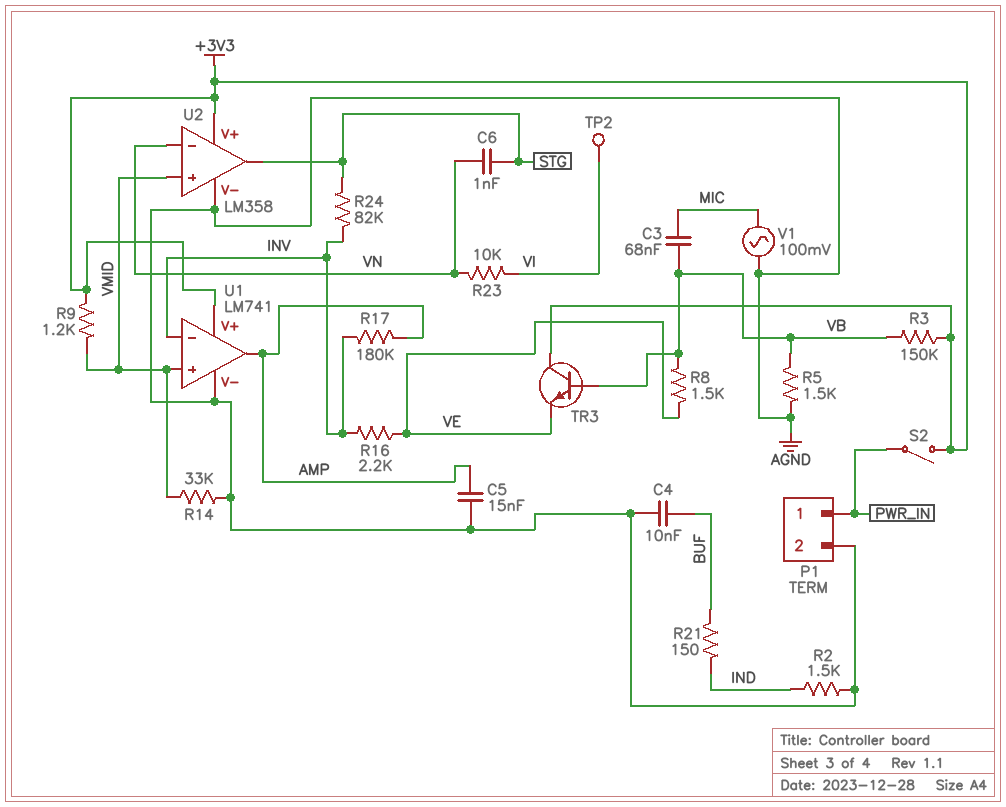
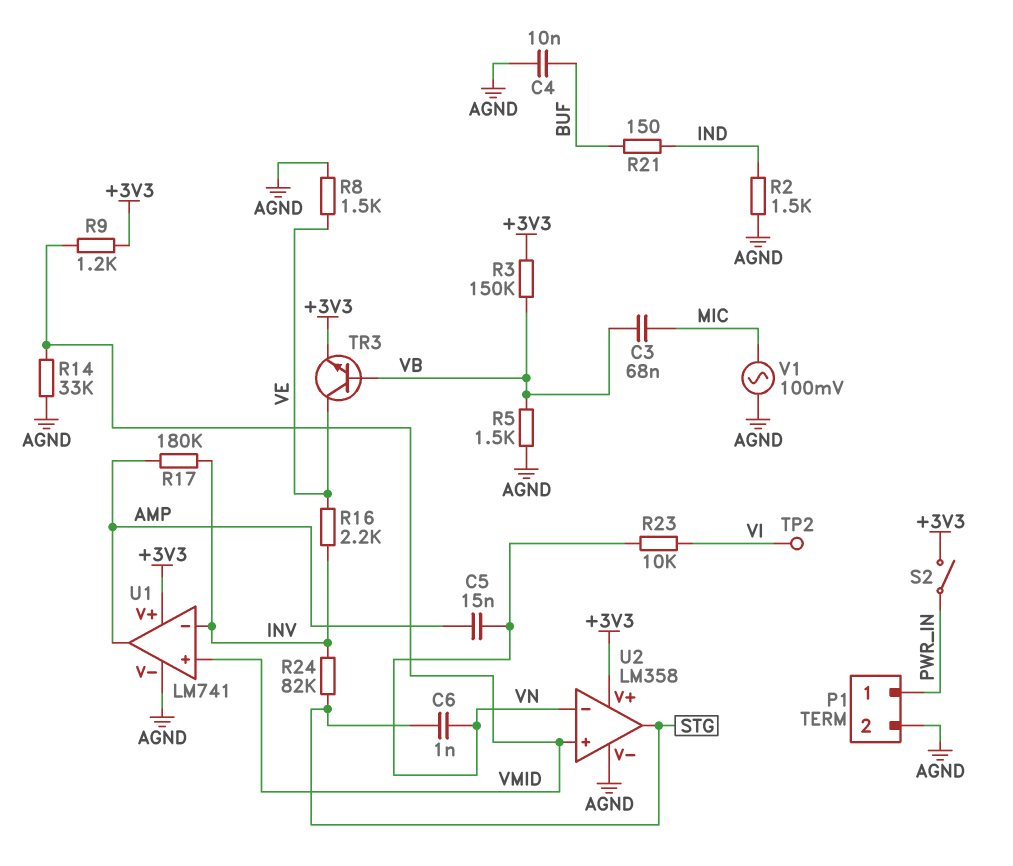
C5: 15nF (AGND, AMP) -> 15nF (AMP, VN)
R8: 1.5k (VB, VE) -> 1.5k (AGND, VE)
TR3: NPN (B VB, C +3V3, E VE) -> NPN (B VB, C VE, E +3V3)

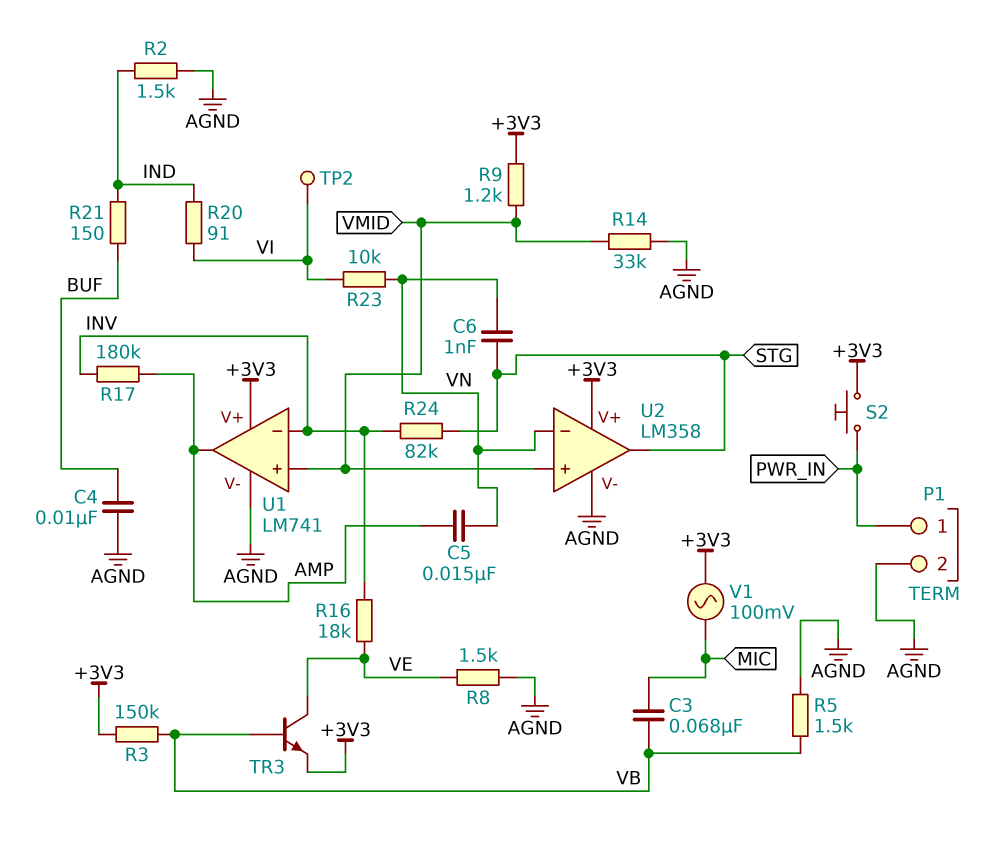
R16: 2.2k (INV, VE) -> 18k (INV, VE)
R20: none -> 91 (IND, VI)
S2: switch (+3V3, PWR_IN) -> button (+3V3, PWR_IN)
V1: AC 100mV (AGND, MIC) -> AC 100mV (+3V3, MIC)

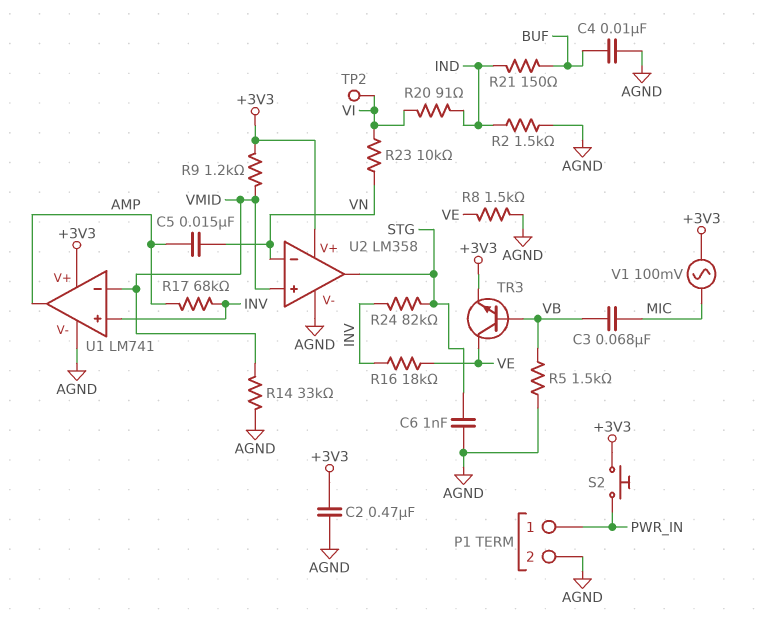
C2: none -> 470nF (+3V3, AGND)
C6: 1nF (STG, VN) -> 1nF (AGND, STG)
R3: 150k (+3V3, VB) -> none
R17: 180k (AMP, INV) -> 68k (AMP, INV)
U1 pin in+: VMID -> INV
U1 pin in-: INV -> VMID

